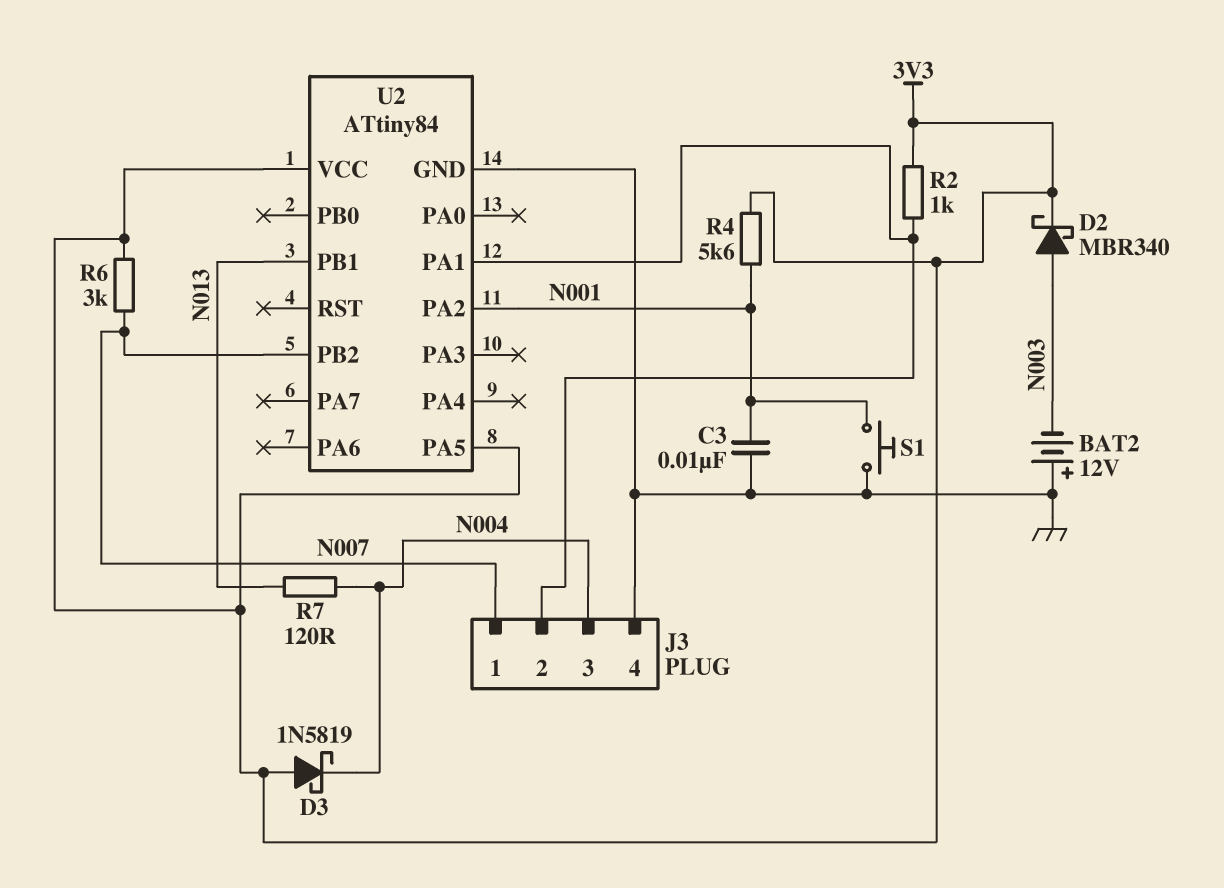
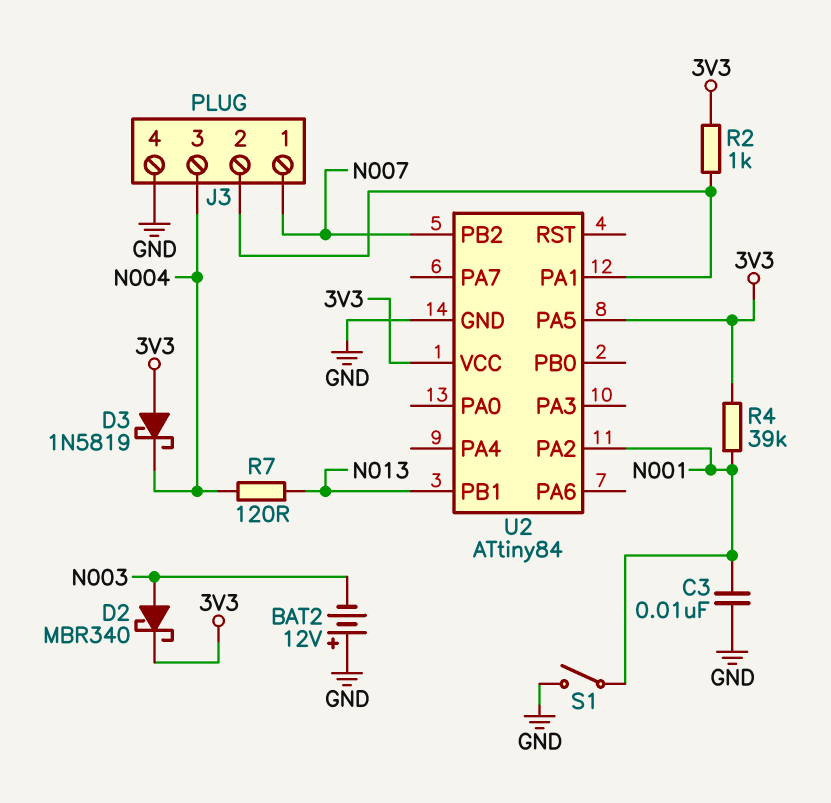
R4: 5.6k (3V3, N001) -> 39k (3V3, N001)
R6: 3k (3V3, N007) -> none
S1: button (GND, N001) -> switch (GND, N001)

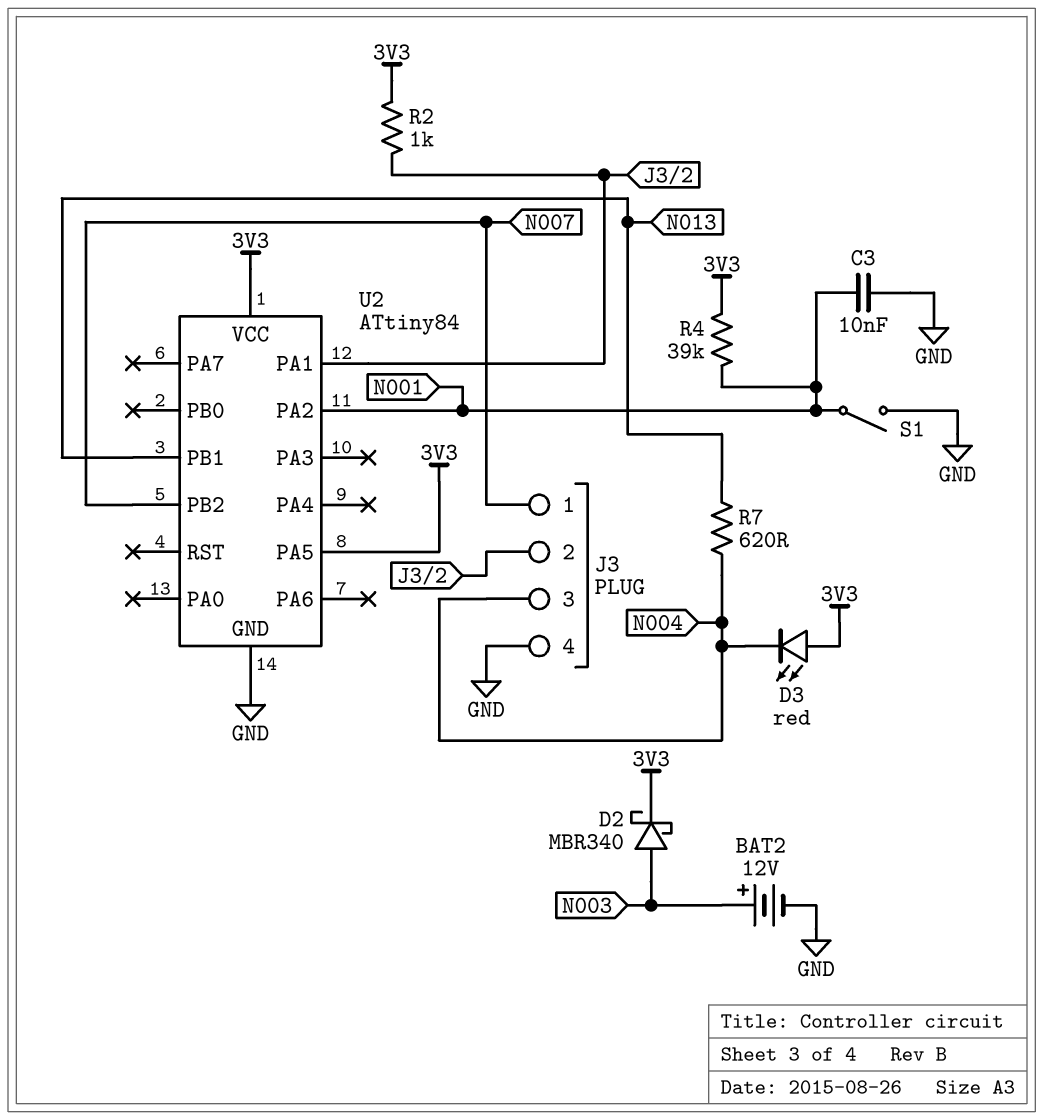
BAT2: 12V (plus GND, minus N003) -> 12V (plus N003, minus GND)
D3: schottky 1N5819 (A 3V3, K N004) -> LED red (A 3V3, K N004)
R7: 120 (N004, N013) -> 620 (N004, N013)

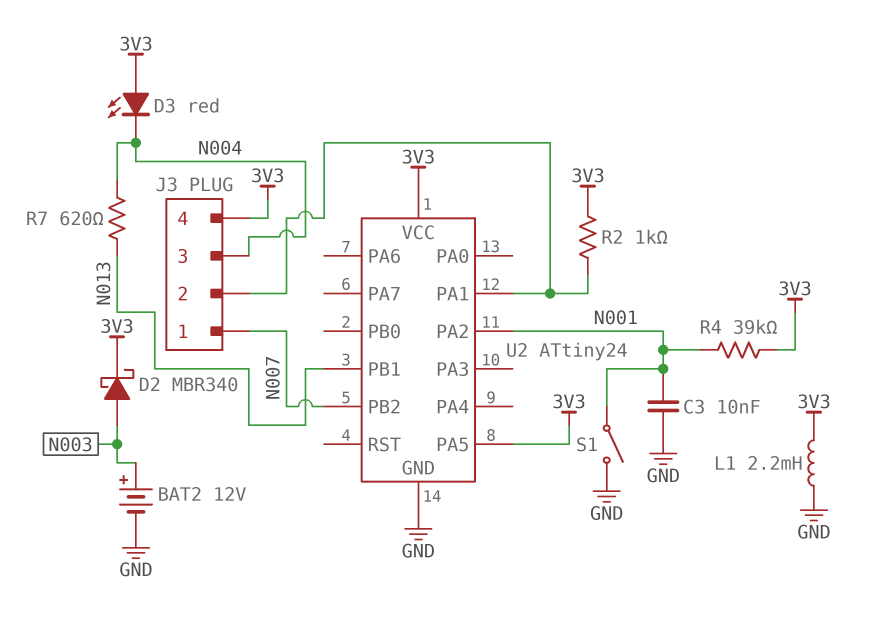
J3 pin 4: GND -> 3V3
L1: none -> 2.2mH (3V3, GND)
U2: ATtiny84 -> ATtiny24

